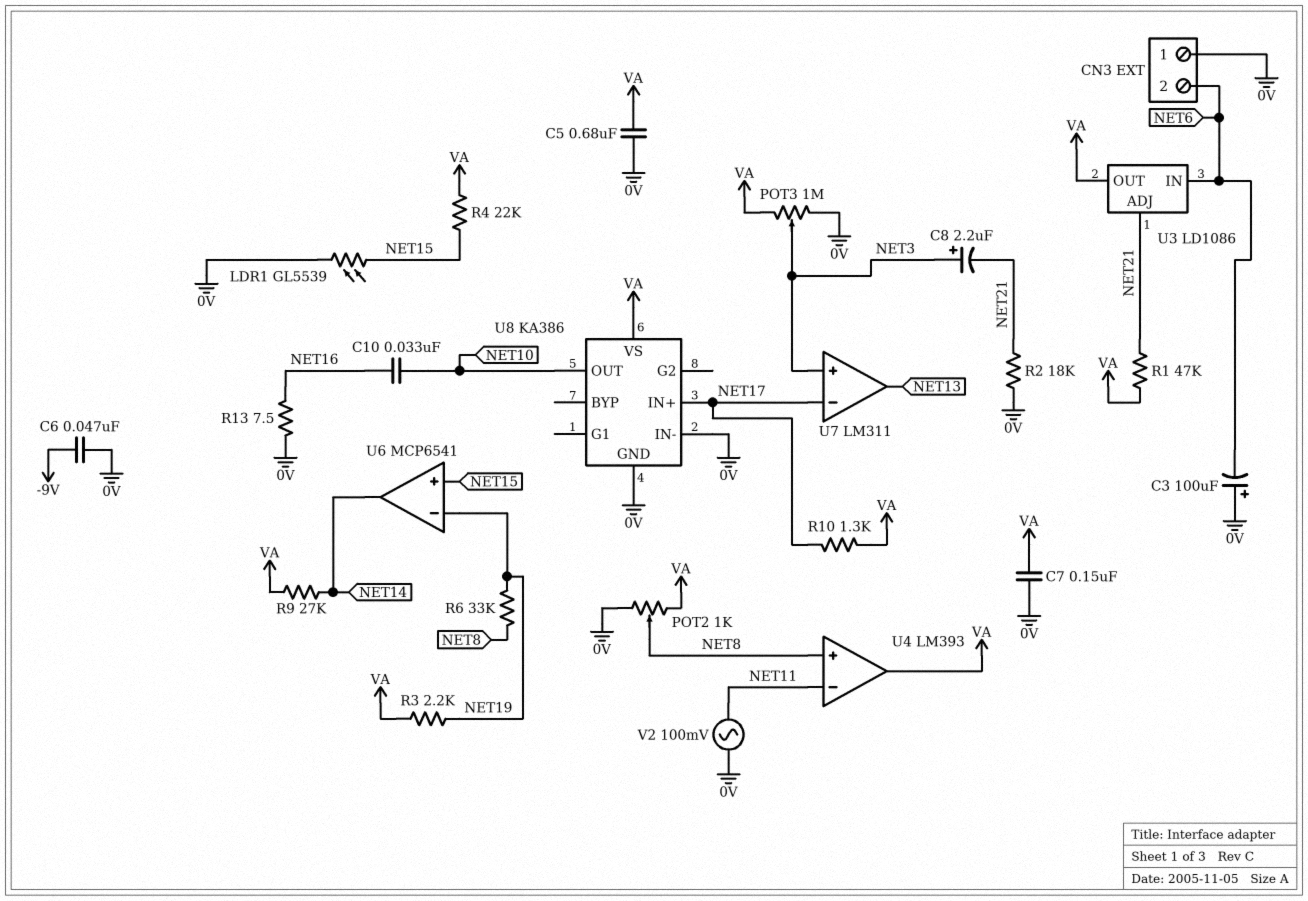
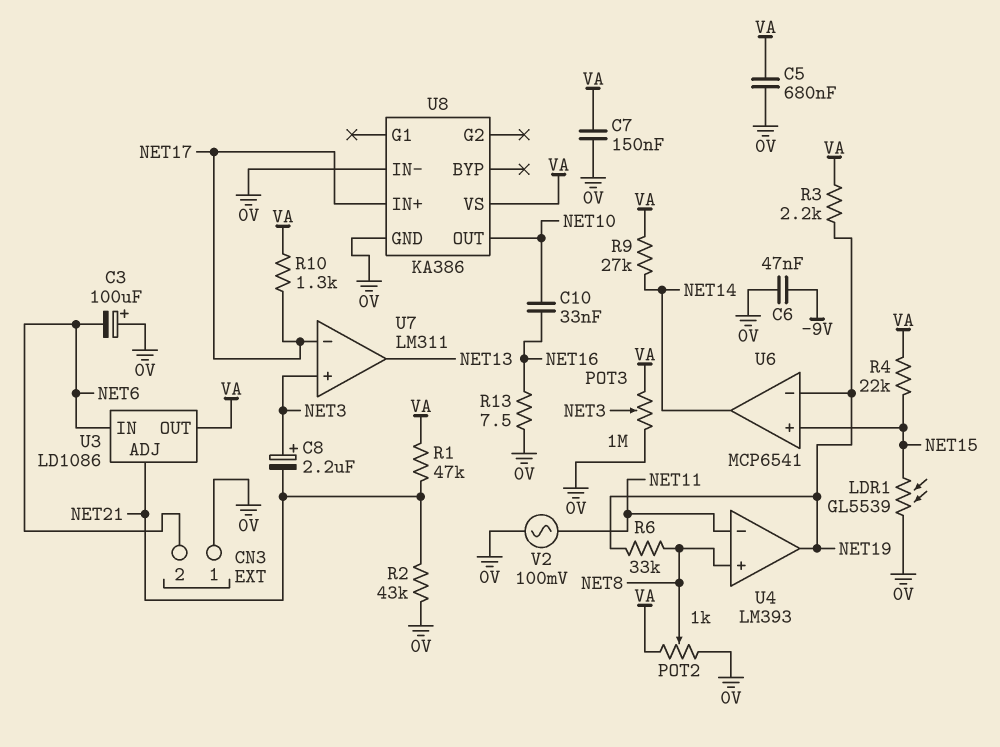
R2: 18k (0V, NET21) -> 43k (0V, NET21)
U4 pin out: VA -> NET19

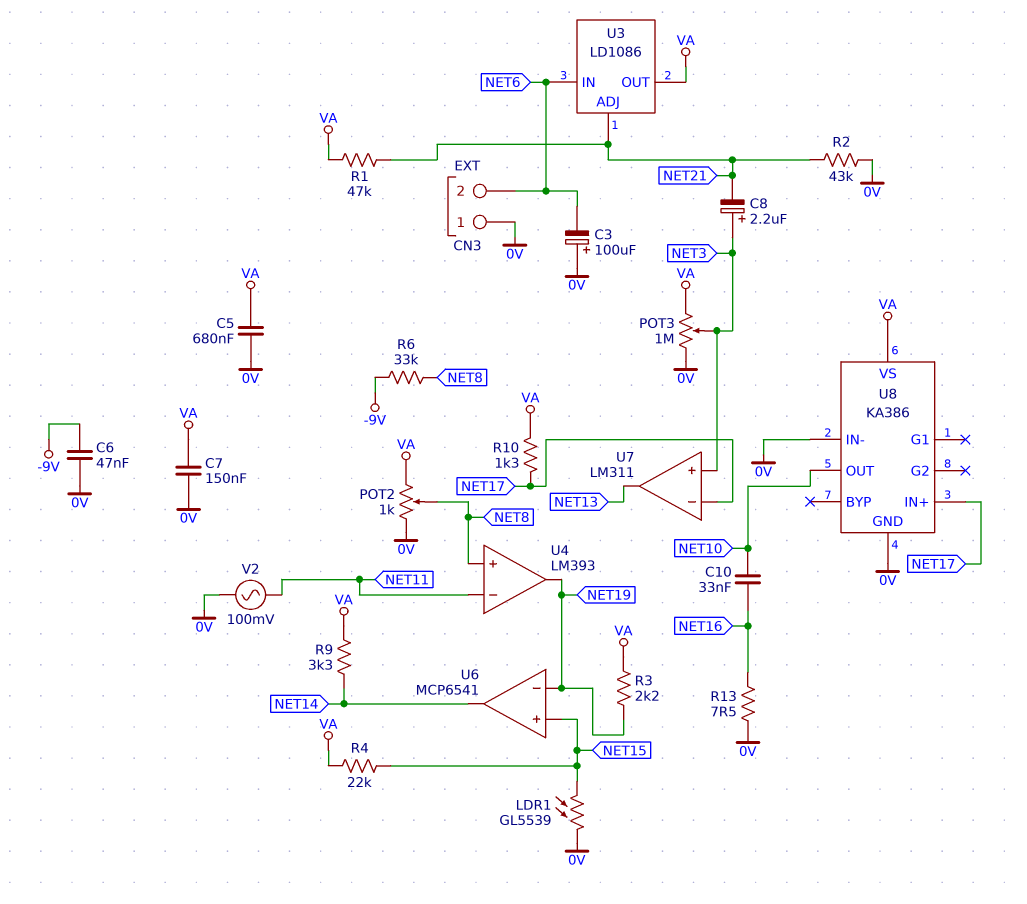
R6: 33k (NET8, NET19) -> 33k (-9V, NET8)
R9: 27k (NET14, VA) -> 3.3k (NET14, VA)

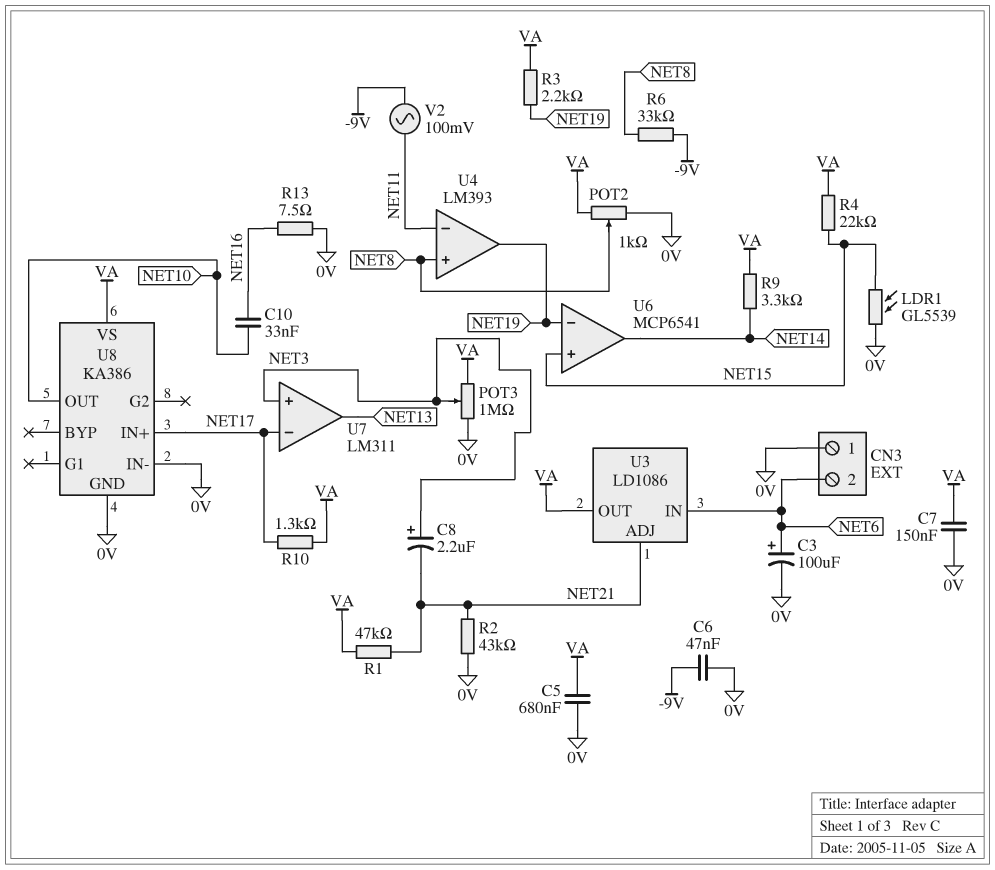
C3: 100uF (plus 0V, minus NET6) -> 100uF (plus NET6, minus 0V)
V2: AC 100mV (0V, NET11) -> AC 100mV (-9V, NET11)

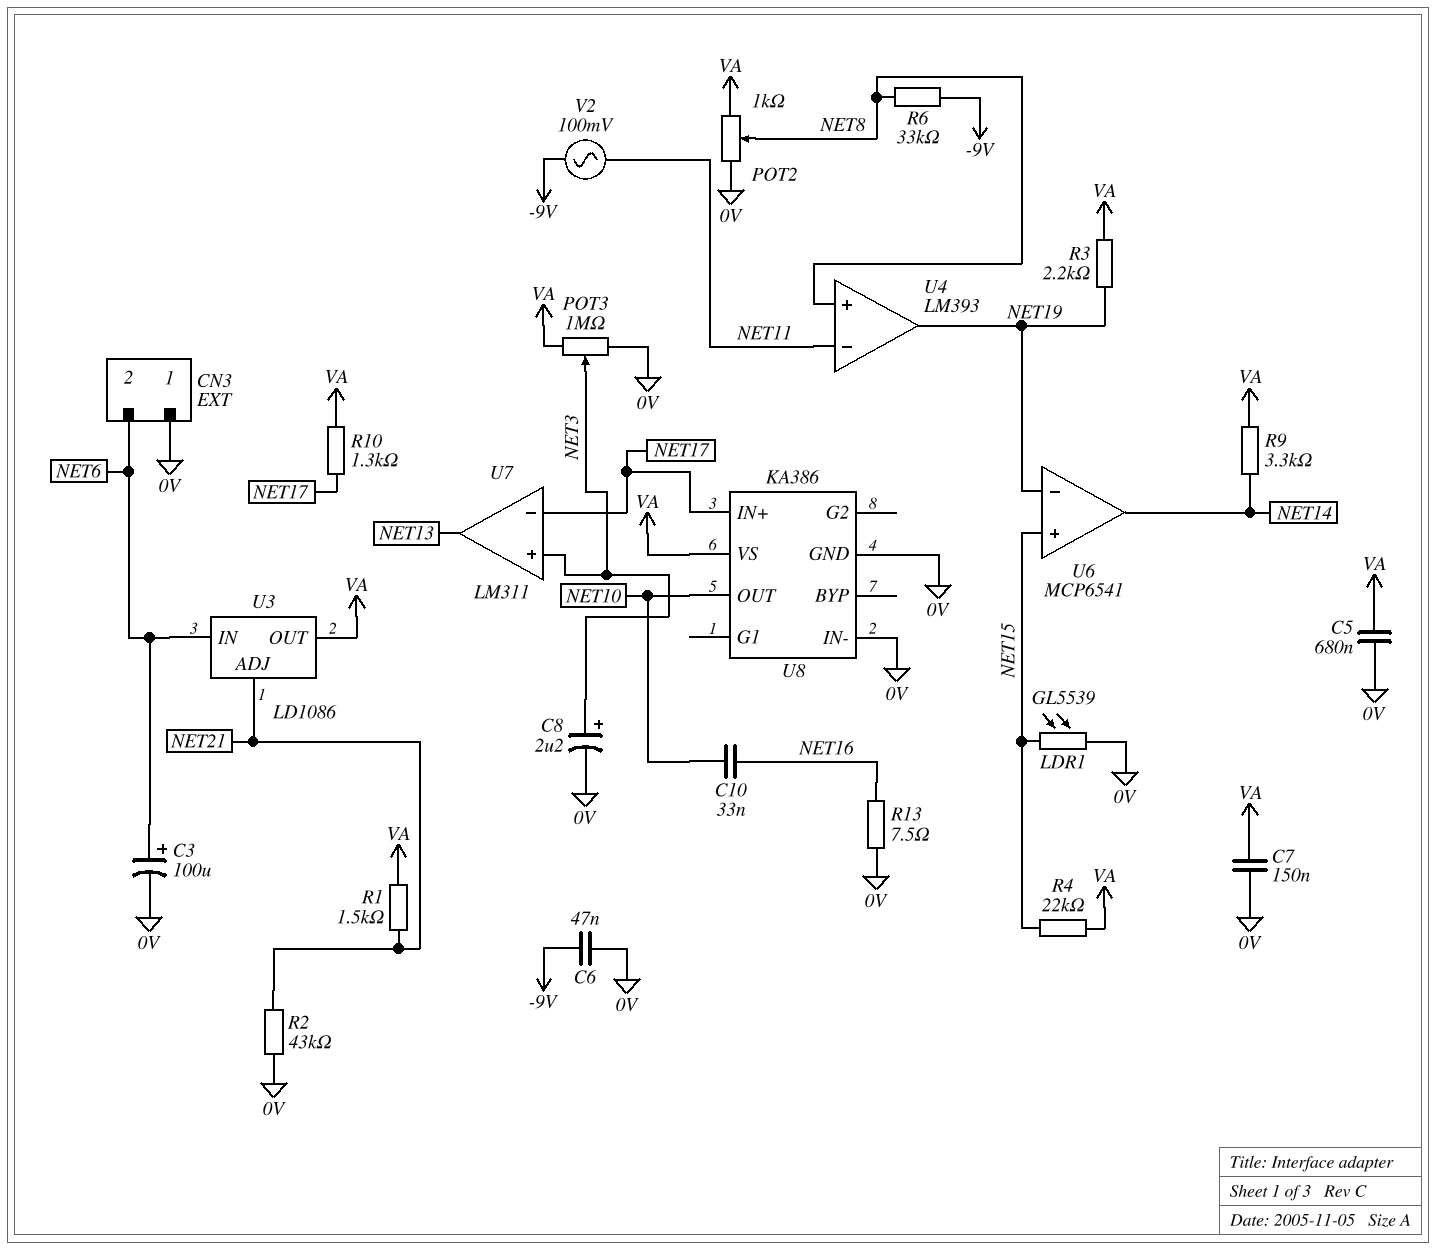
C8: 2.2uF (plus NET3, minus NET21) -> 2.2uF (plus NET3, minus 0V)
R1: 47k (NET21, VA) -> 1.5k (NET21, VA)

